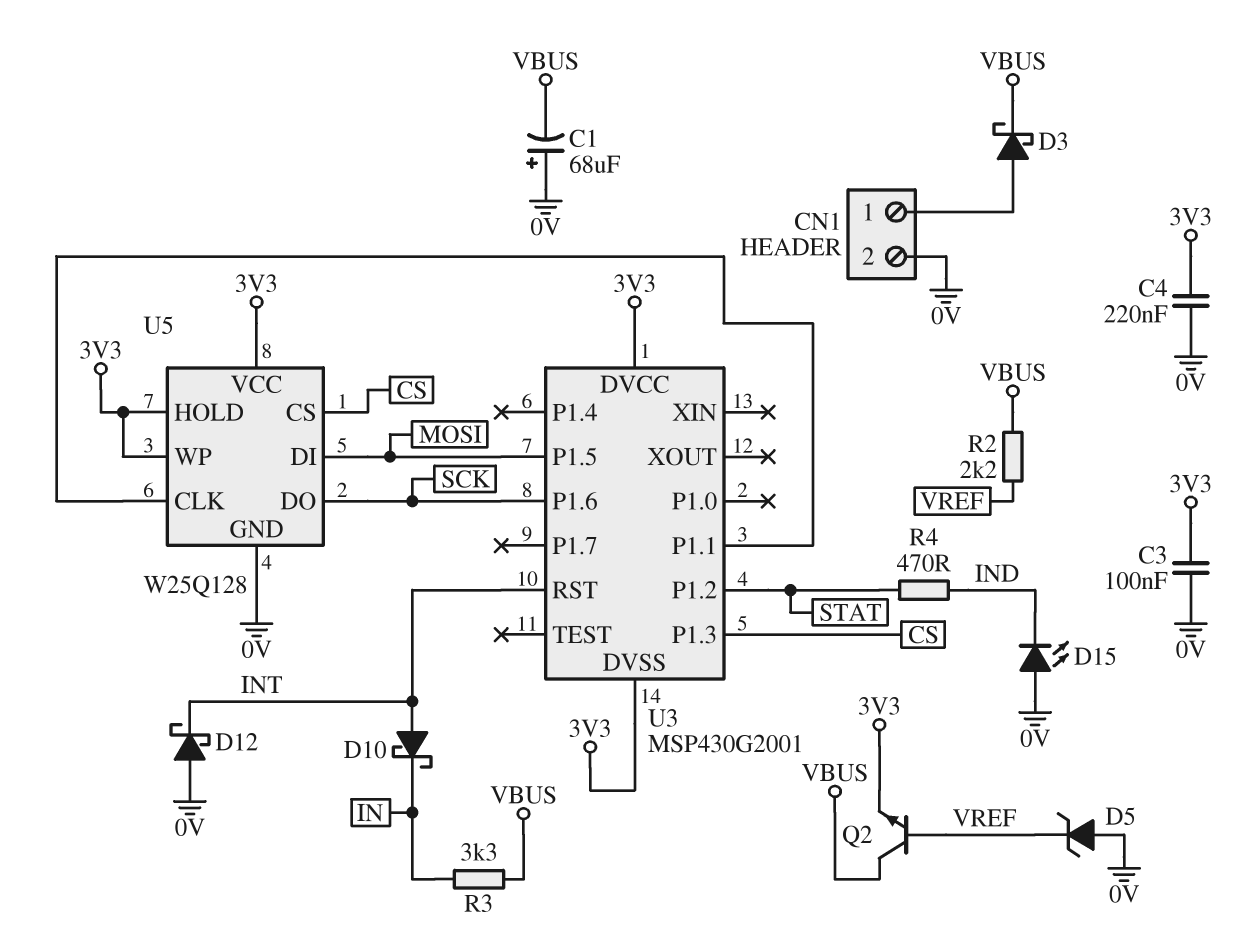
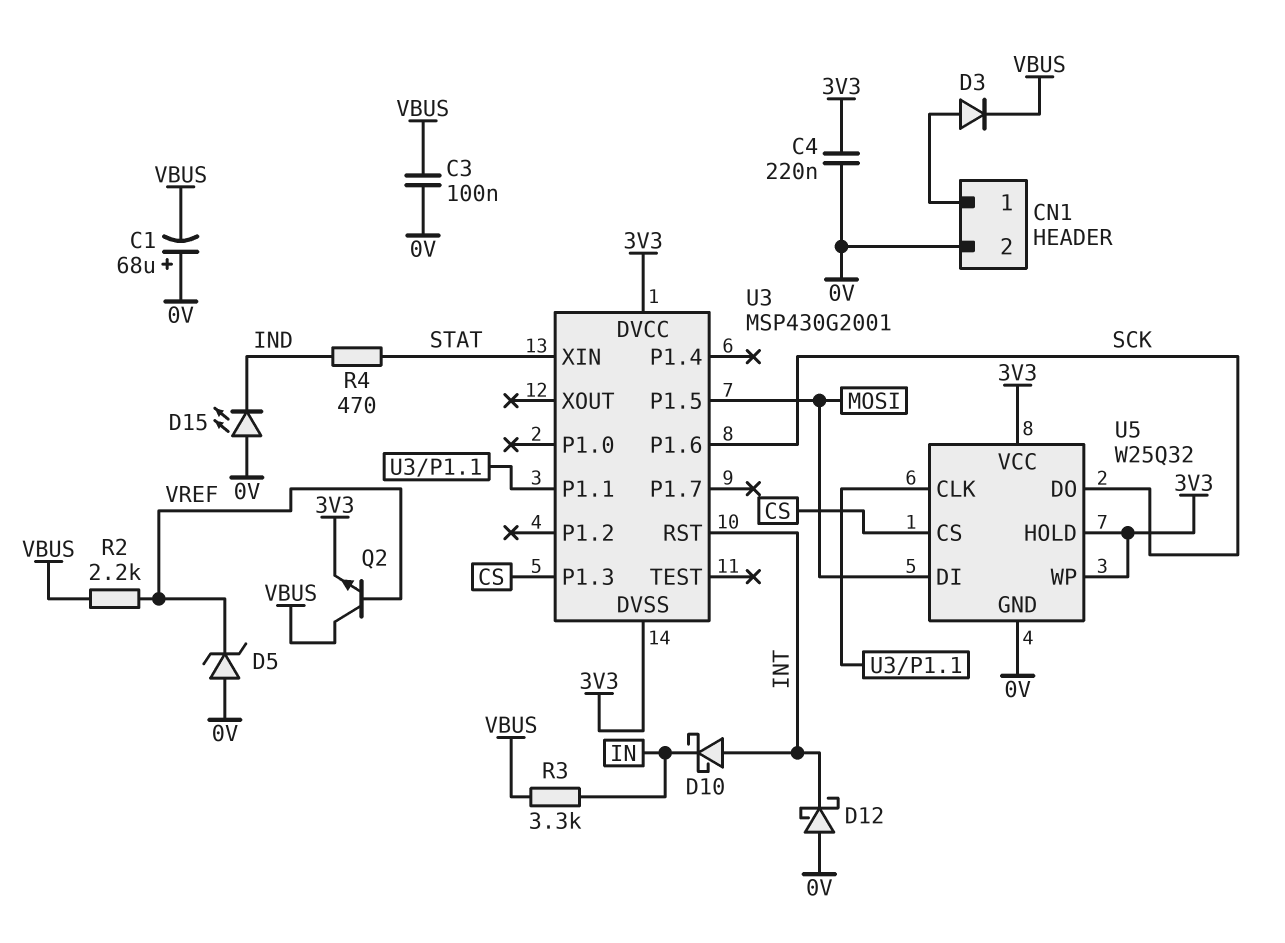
C3: 100nF (0V, 3V3) -> 100nF (0V, VBUS)
D3: schottky (A CN1/1, K VBUS) -> diode (A CN1/1, K VBUS)
U3 pin P1.2: STAT -> none
U3 pin XIN: none -> STAT
U5: W25Q128 -> W25Q32

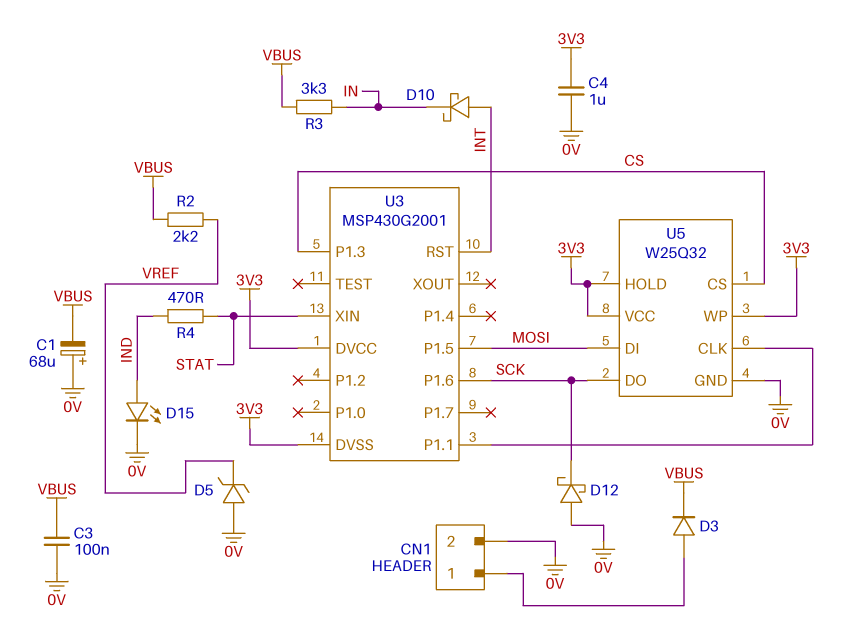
C4: 220nF (0V, 3V3) -> 1uF (0V, 3V3)
D12: schottky (A 0V, K INT) -> schottky (A 0V, K SCK)
D15: LED (A 0V, K IND) -> LED (A IND, K 0V)
Q2: NPN (B VREF, C VBUS, E 3V3) -> none

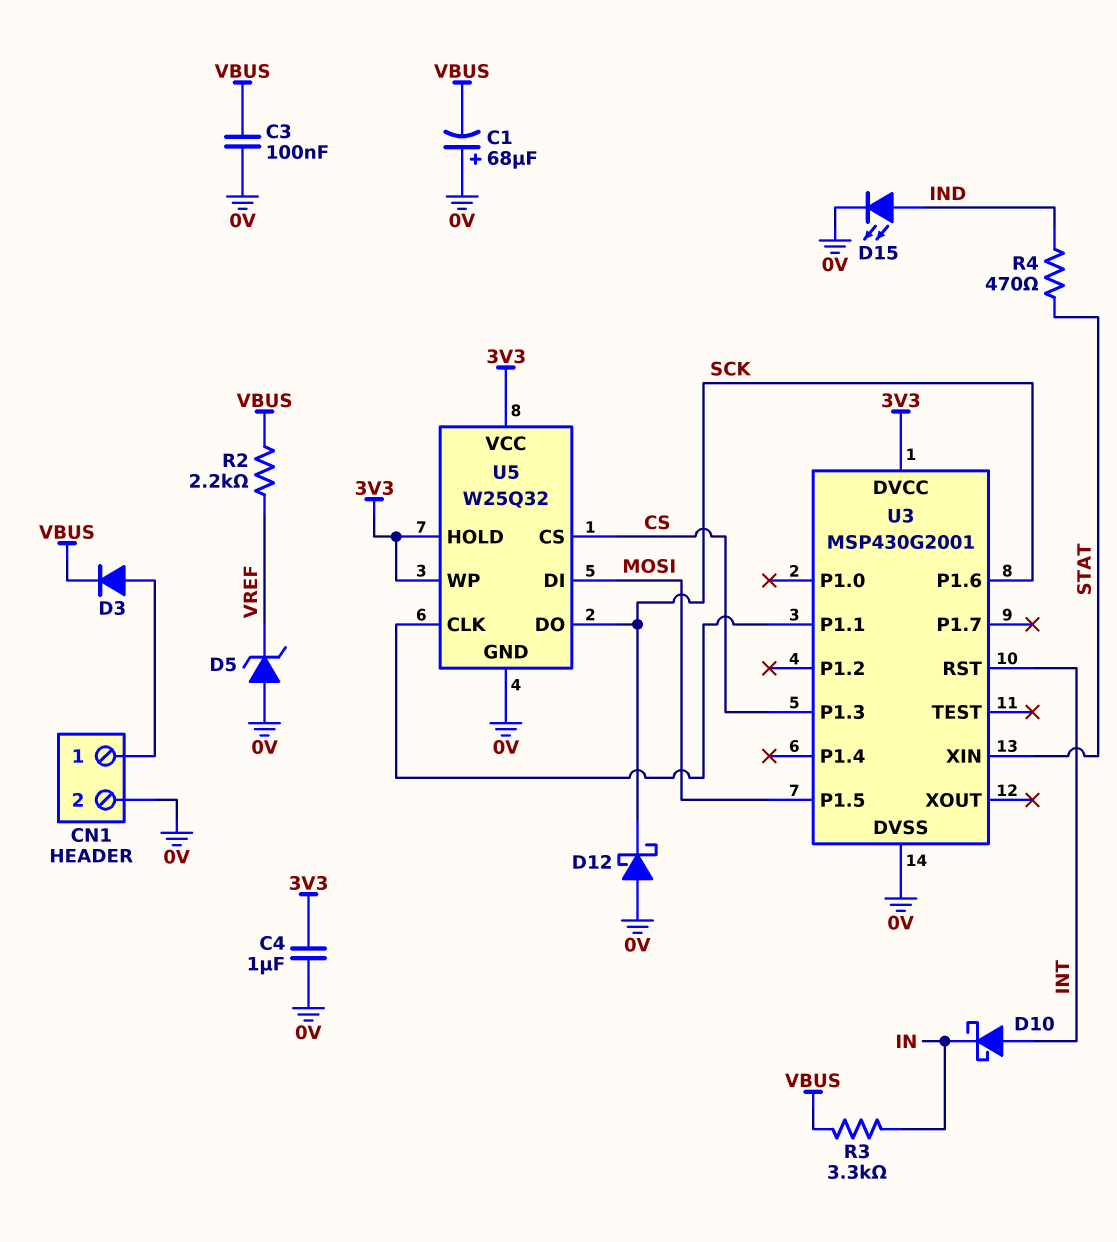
U3 pin DVSS: 3V3 -> 0V

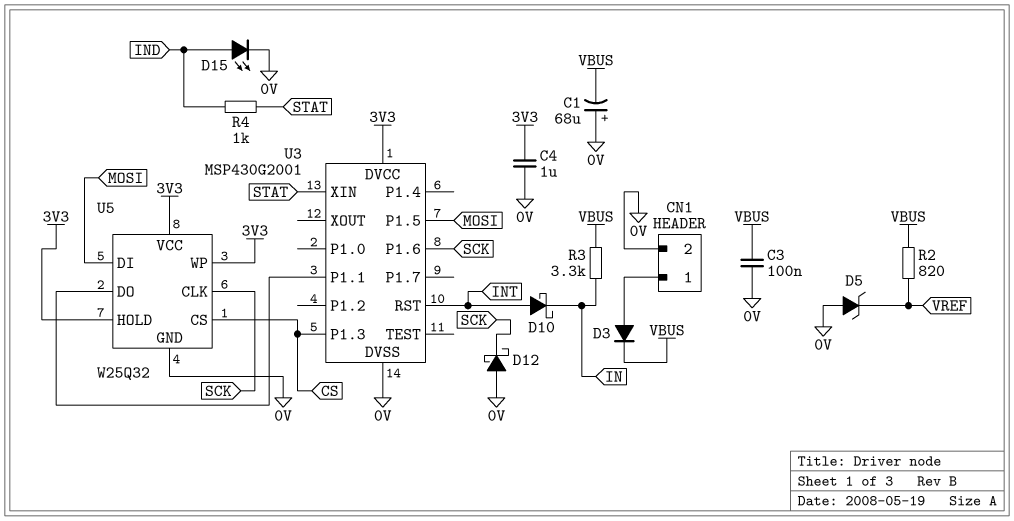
R2: 2.2k (VBUS, VREF) -> 820 (VBUS, VREF)
R4: 470 (IND, STAT) -> 1k (IND, STAT)
U5 pin CLK: U3/P1.1 -> SCK
U5 pin DO: SCK -> U3/P1.1

